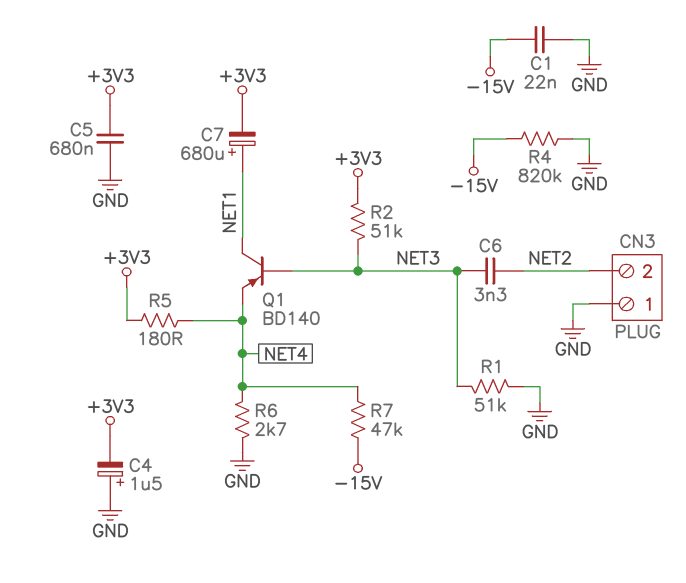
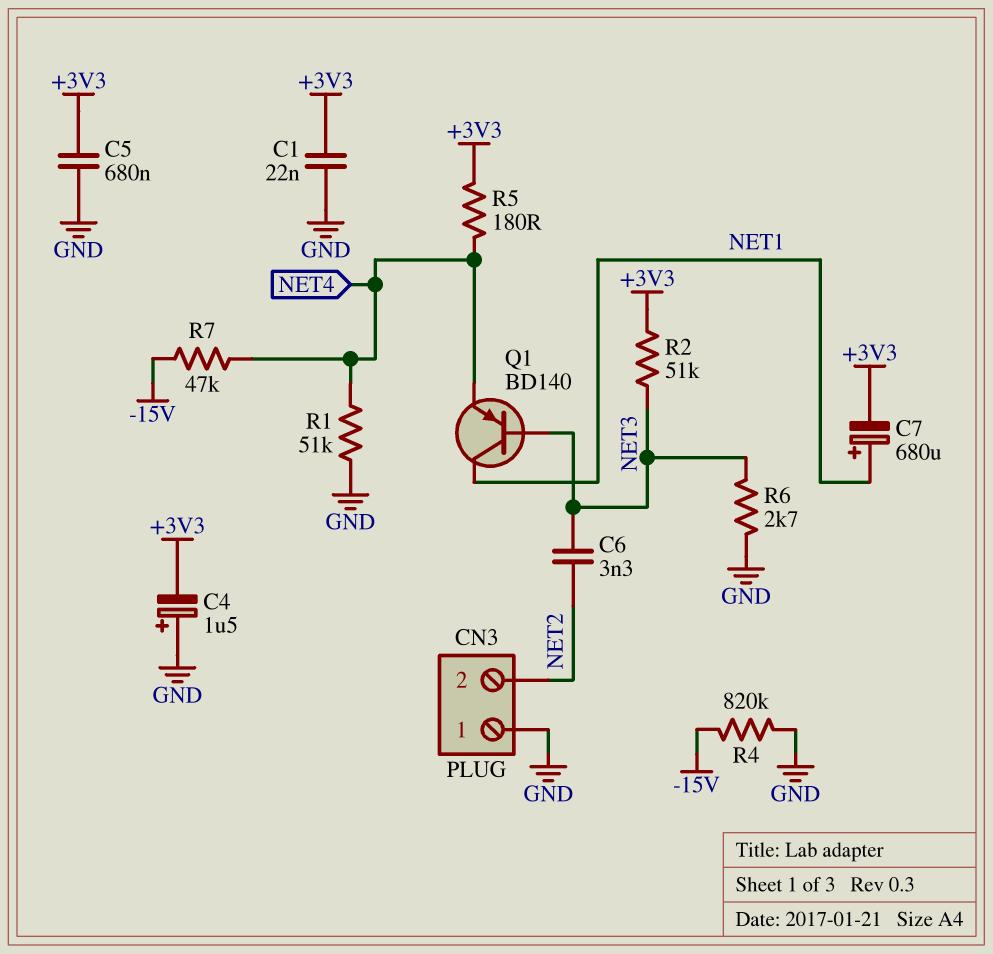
C1: 22nF (-15V, GND) -> 22nF (+3V3, GND)
R1: 51k (GND, NET3) -> 51k (GND, NET4)
R6: 2.7k (GND, NET4) -> 2.7k (GND, NET3)

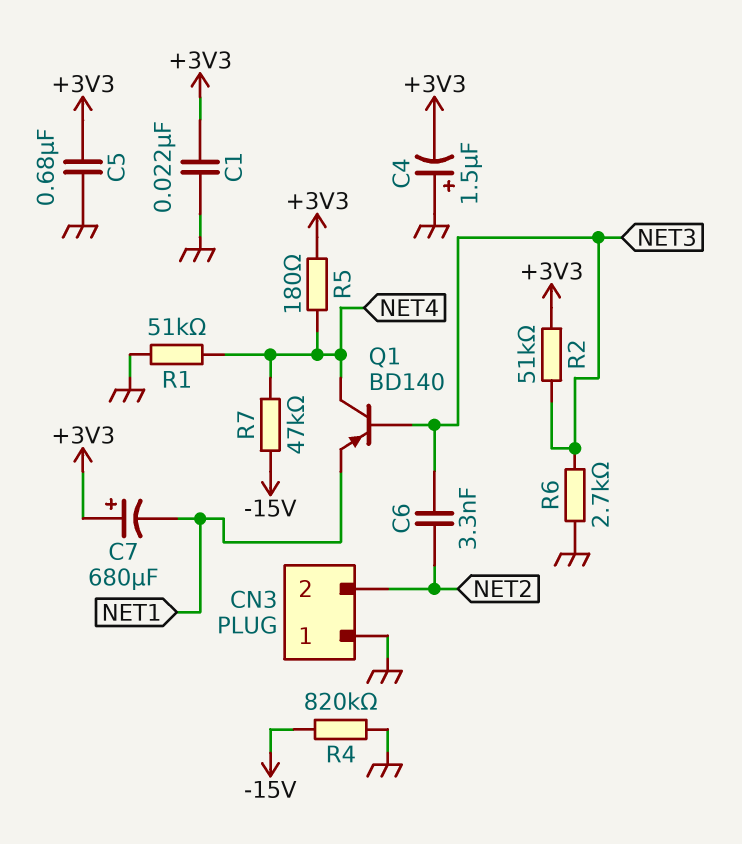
C7: 680uF (plus NET1, minus +3V3) -> 680uF (plus +3V3, minus NET1)
Q1: PNP BD140 (B NET3, C NET1, E NET4) -> PNP BD140 (B NET3, C NET4, E NET1)

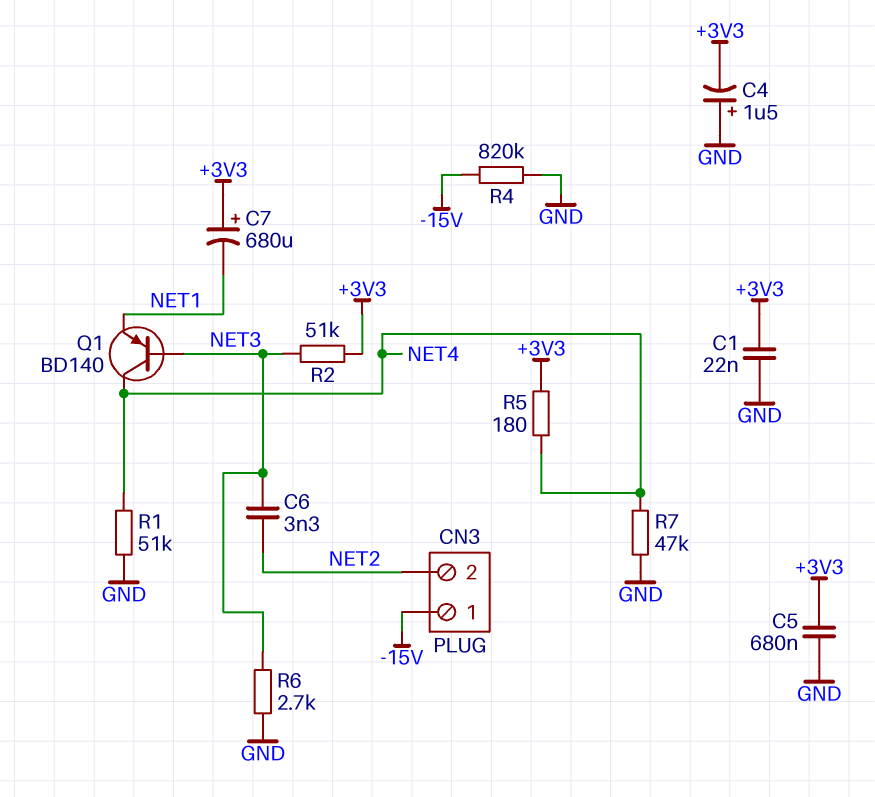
CN3 pin 1: GND -> -15V
R7: 47k (-15V, NET4) -> 47k (GND, NET4)

